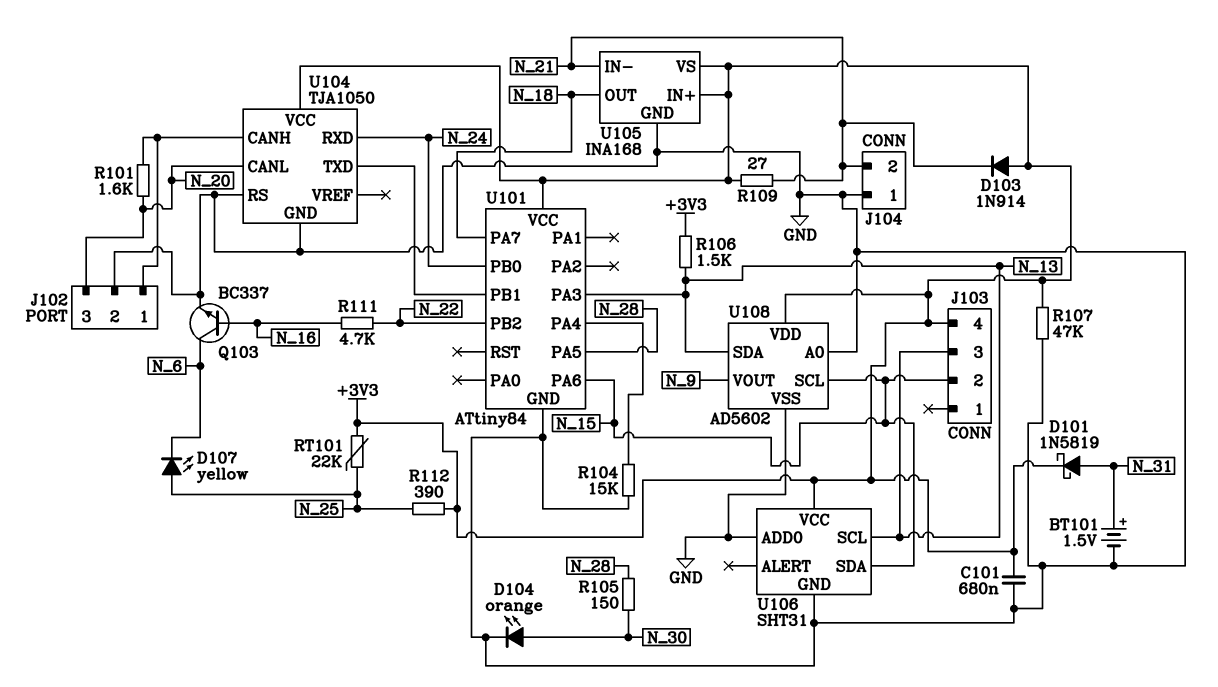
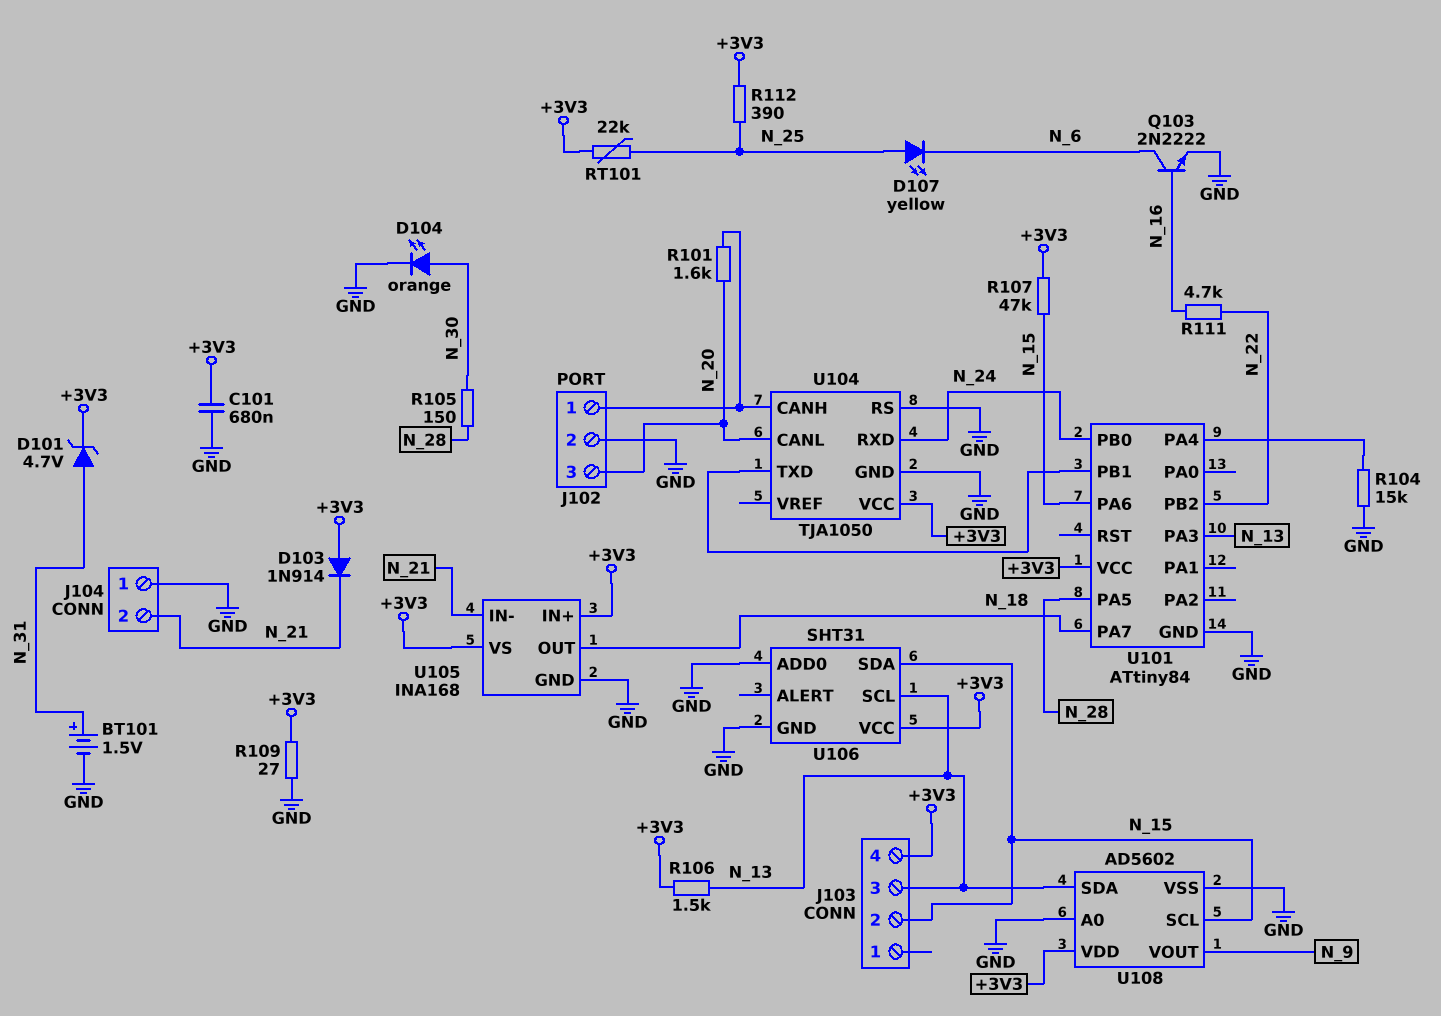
D101: schottky 1N5819 (A N_31, K +3V3) -> zener 4.7V (A N_31, K +3V3)
Q103: NPN BC337 (B N_16, C N_6, E GND) -> NPN 2N2222 (B N_16, C N_6, E GND)
R107: 47k (+3V3, GND) -> 47k (+3V3, N_15)
R109: 27 (+3V3, N_21) -> 27 (+3V3, GND)

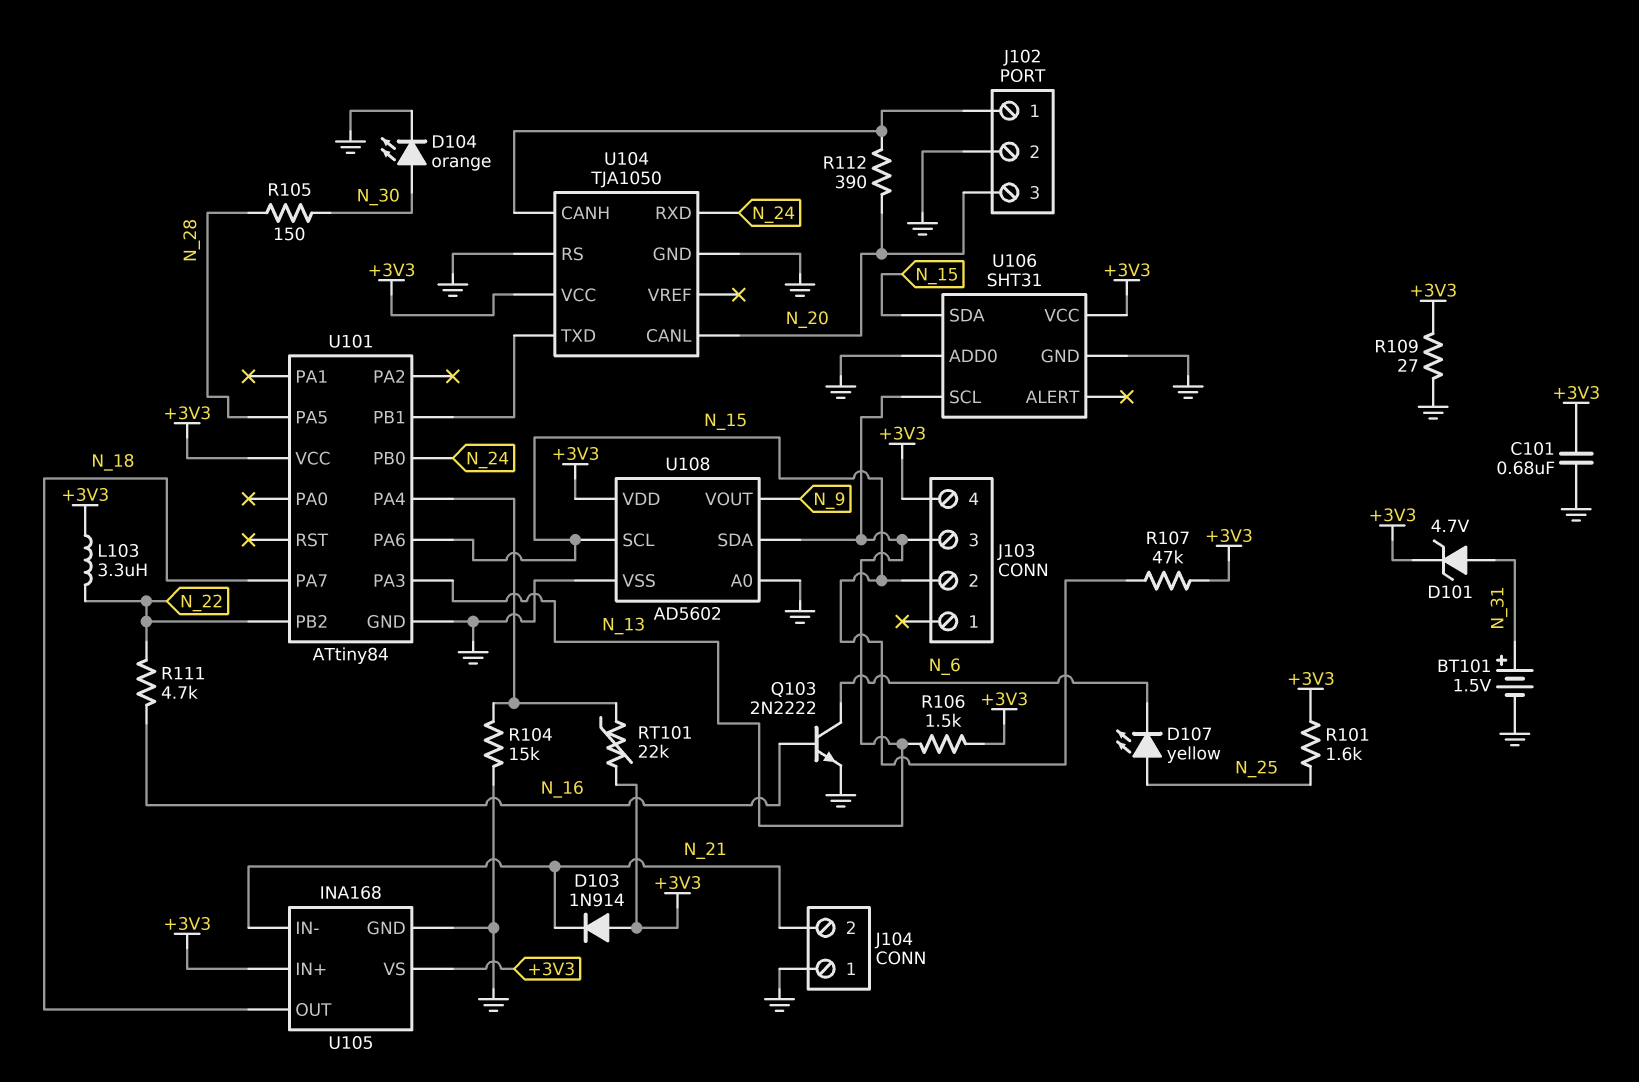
L103: none -> 3.3uH (+3V3, N_22)
R101: 1.6k (J102/1, N_20) -> 1.6k (+3V3, N_25)
R112: 390 (+3V3, N_25) -> 390 (J102/1, N_20)
RT101: 22k (+3V3, N_25) -> 22k (+3V3, U101/PA4)

